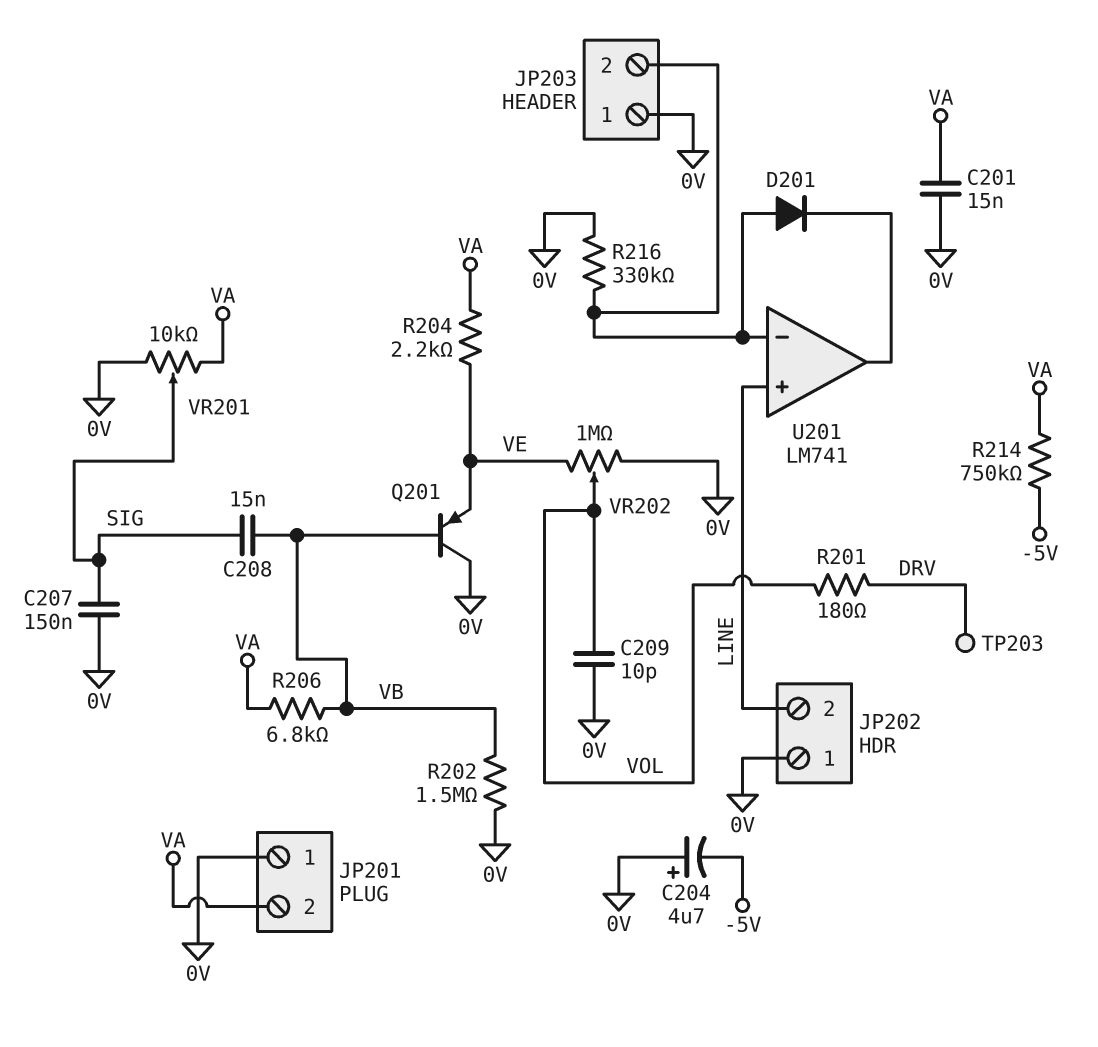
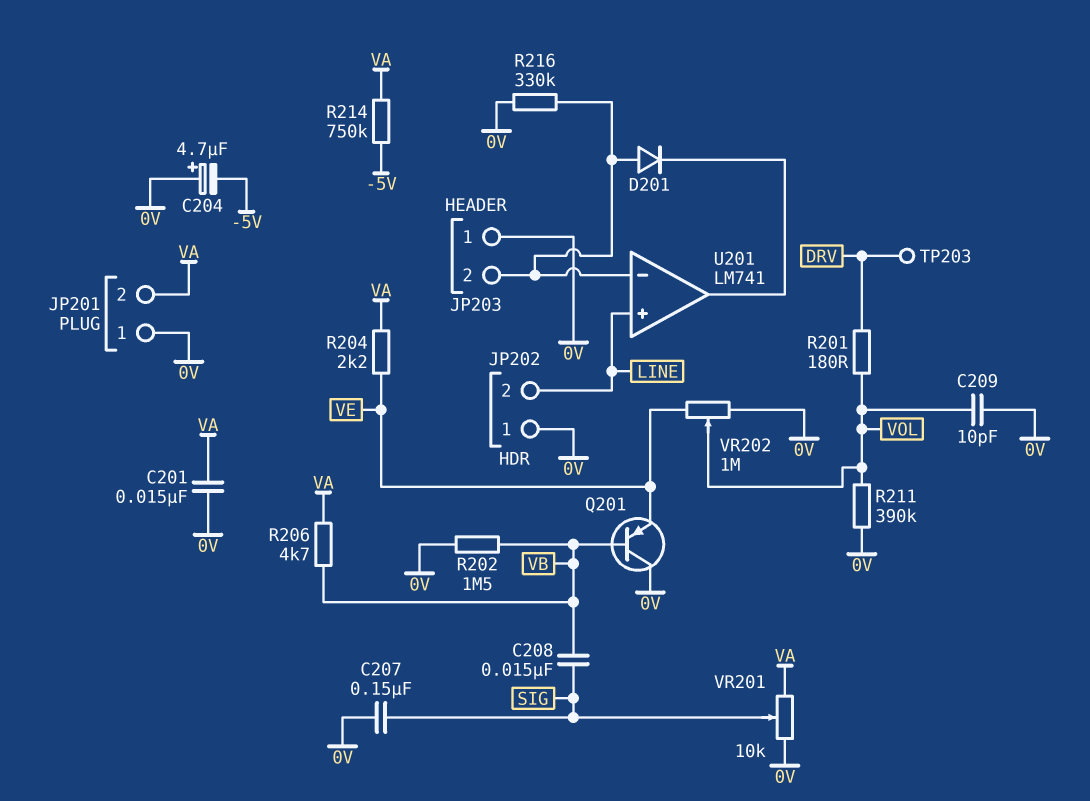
R206: 6.8k (VA, VB) -> 4.7k (VA, VB)
R211: none -> 390k (0V, VOL)

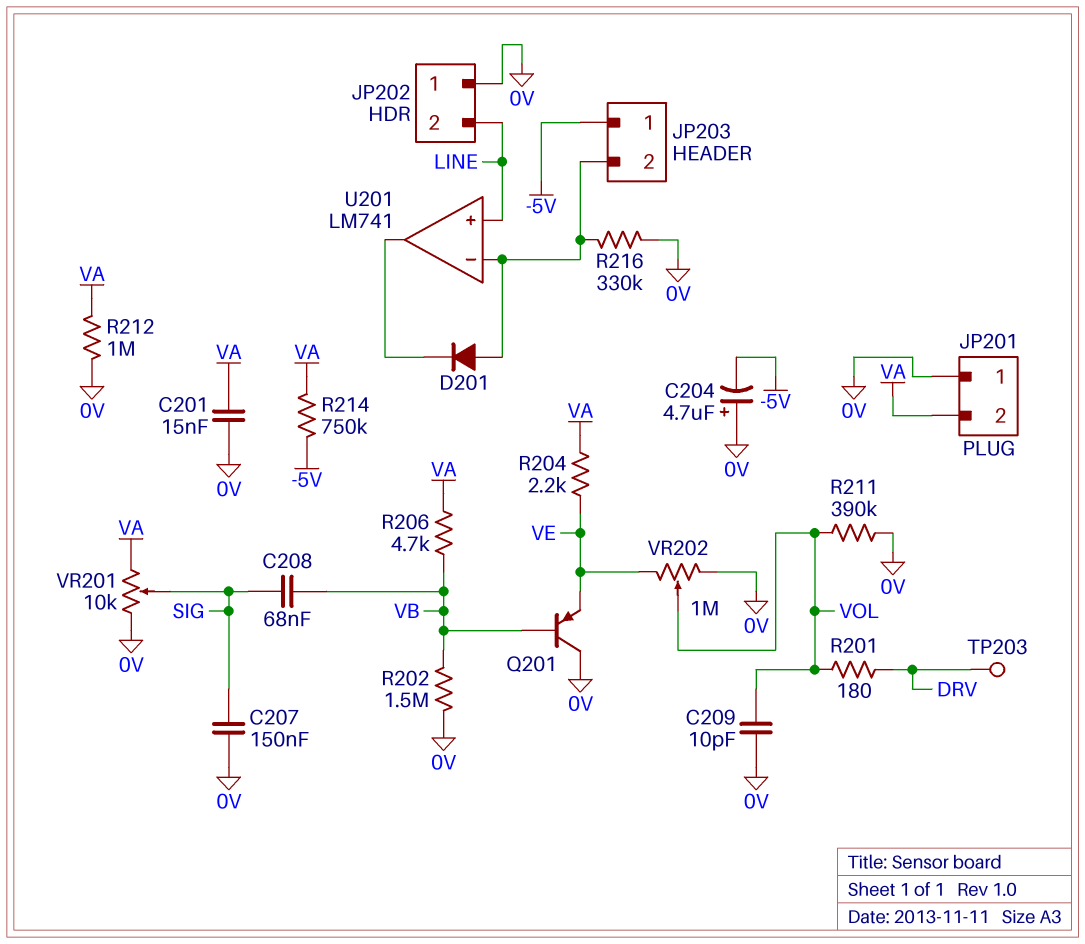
C208: 15nF (SIG, VB) -> 68nF (SIG, VB)
JP203 pin 1: 0V -> -5V
R212: none -> 1M (0V, VA)

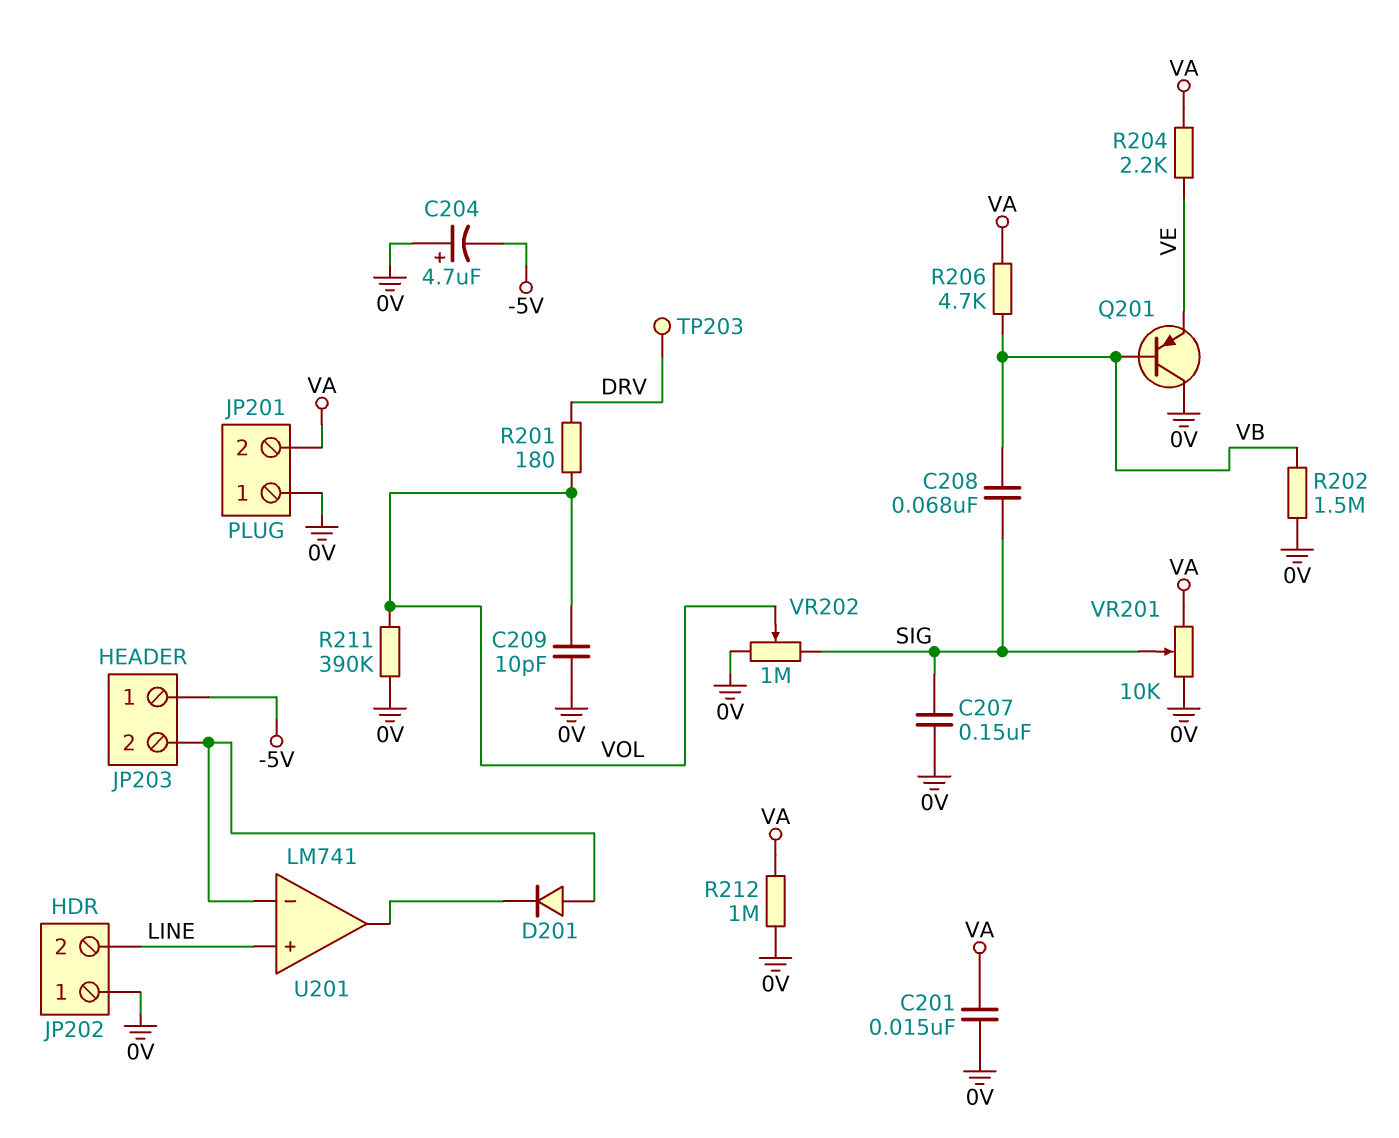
R214: 750k (-5V, VA) -> none
R216: 330k (0V, JP203/2) -> none
VR202: 1M (0V, VE, wiper VOL) -> 1M (0V, SIG, wiper VOL)

